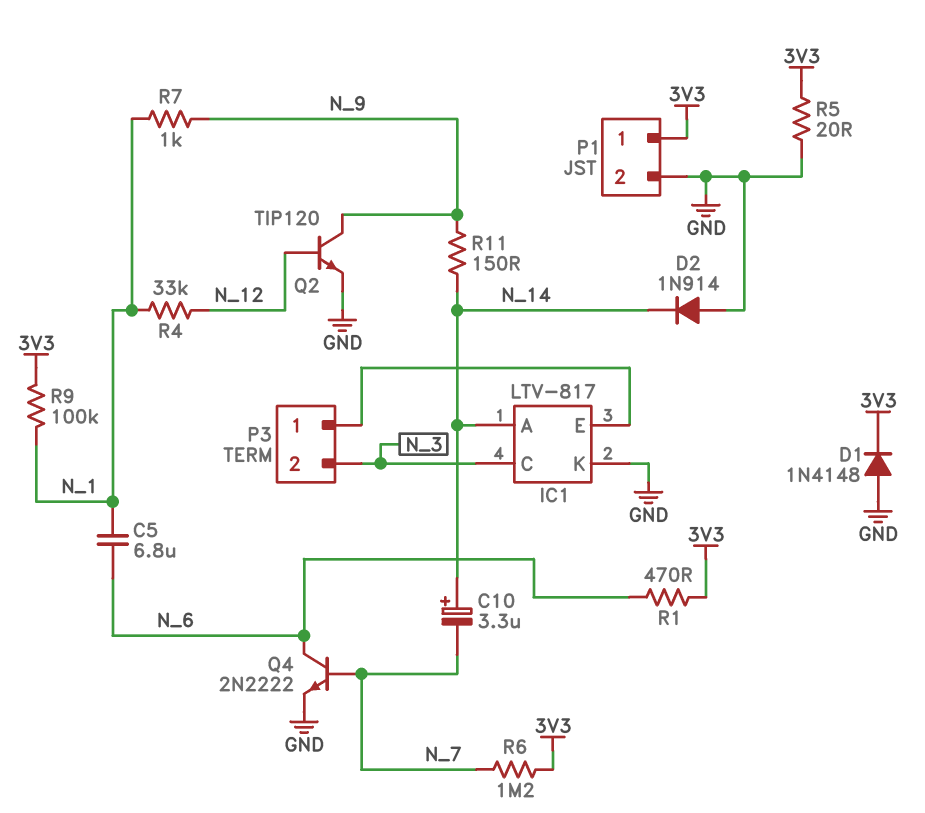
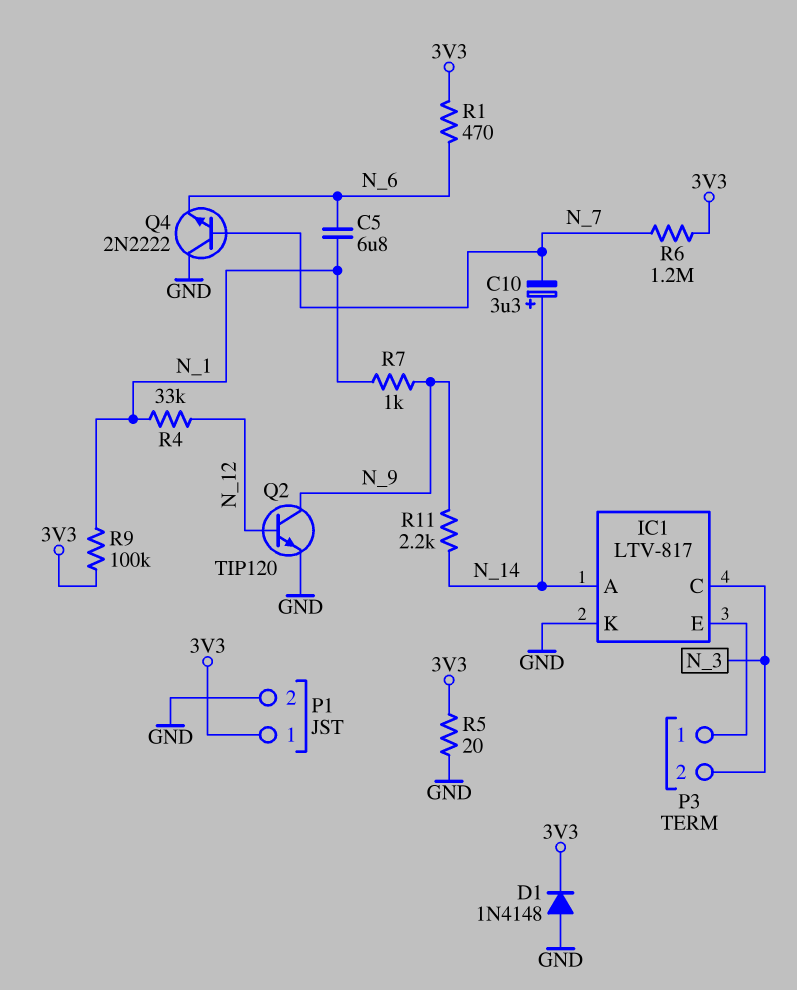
D2: diode 1N914 (A GND, K N_14) -> none
Q4: NPN 2N2222 (B N_7, C N_6, E GND) -> NPN 2N2222 (B N_7, C GND, E N_6)
R11: 150 (N_9, N_14) -> 2.2k (N_9, N_14)

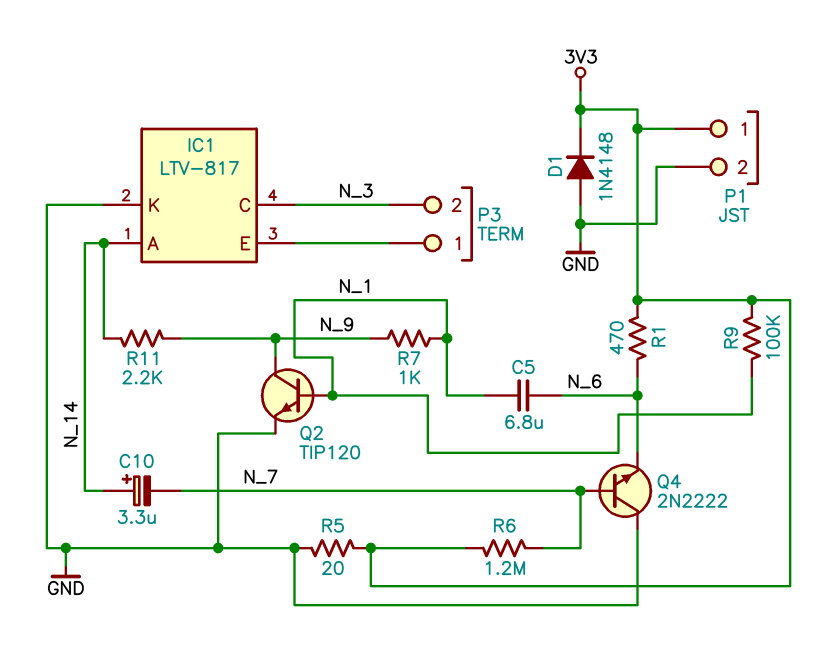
Q2: NPN TIP120 (B N_12, C N_9, E GND) -> NPN TIP120 (B N_1, C N_9, E GND)
R4: 33k (N_1, N_12) -> none

